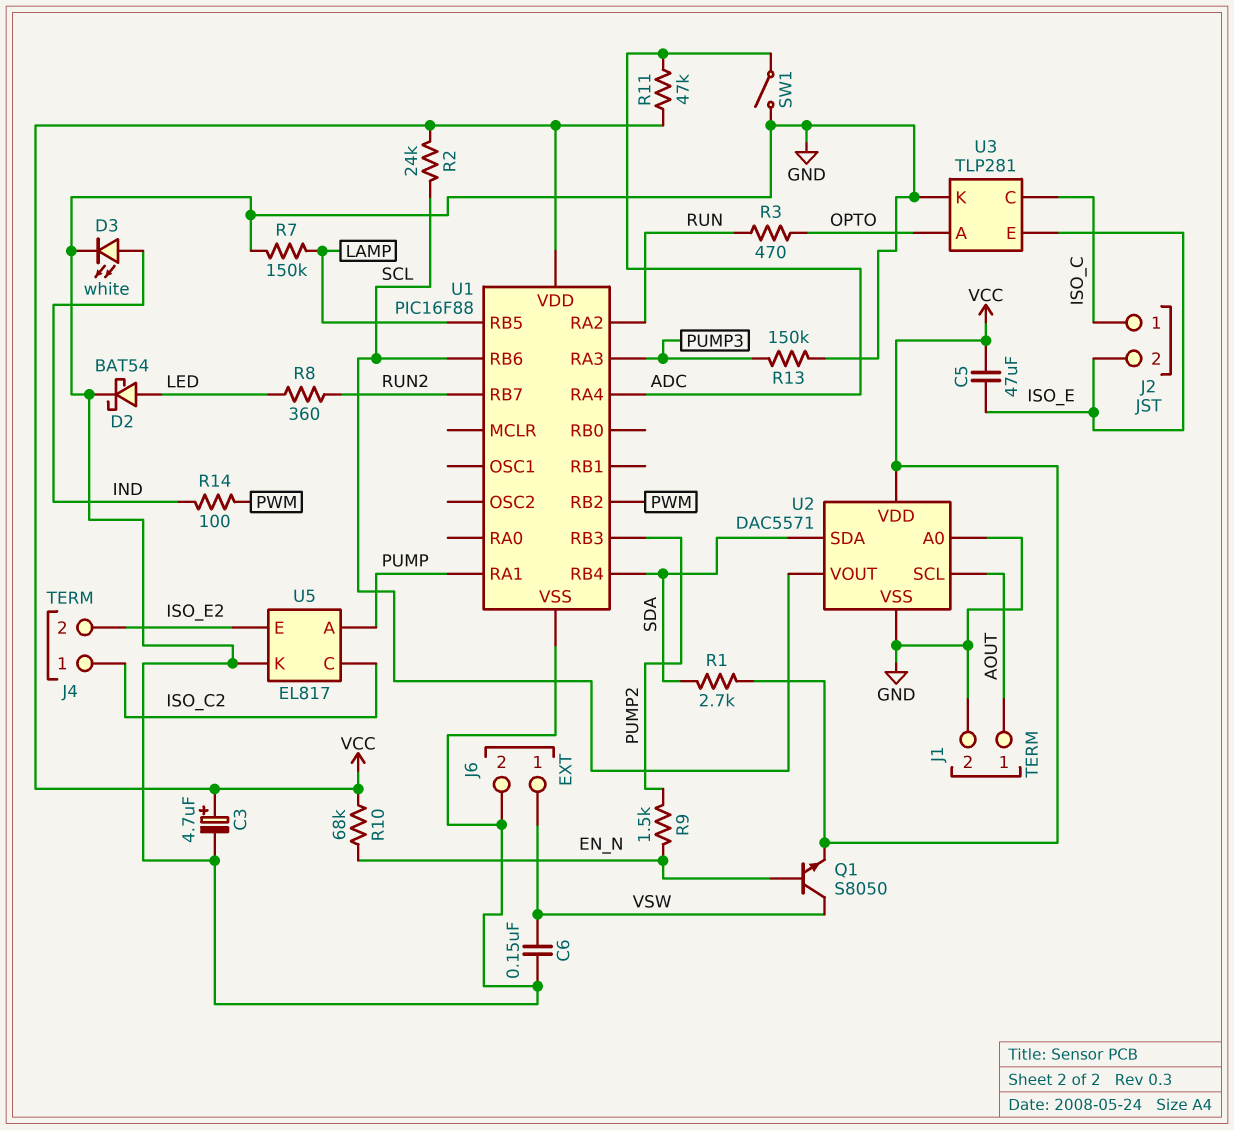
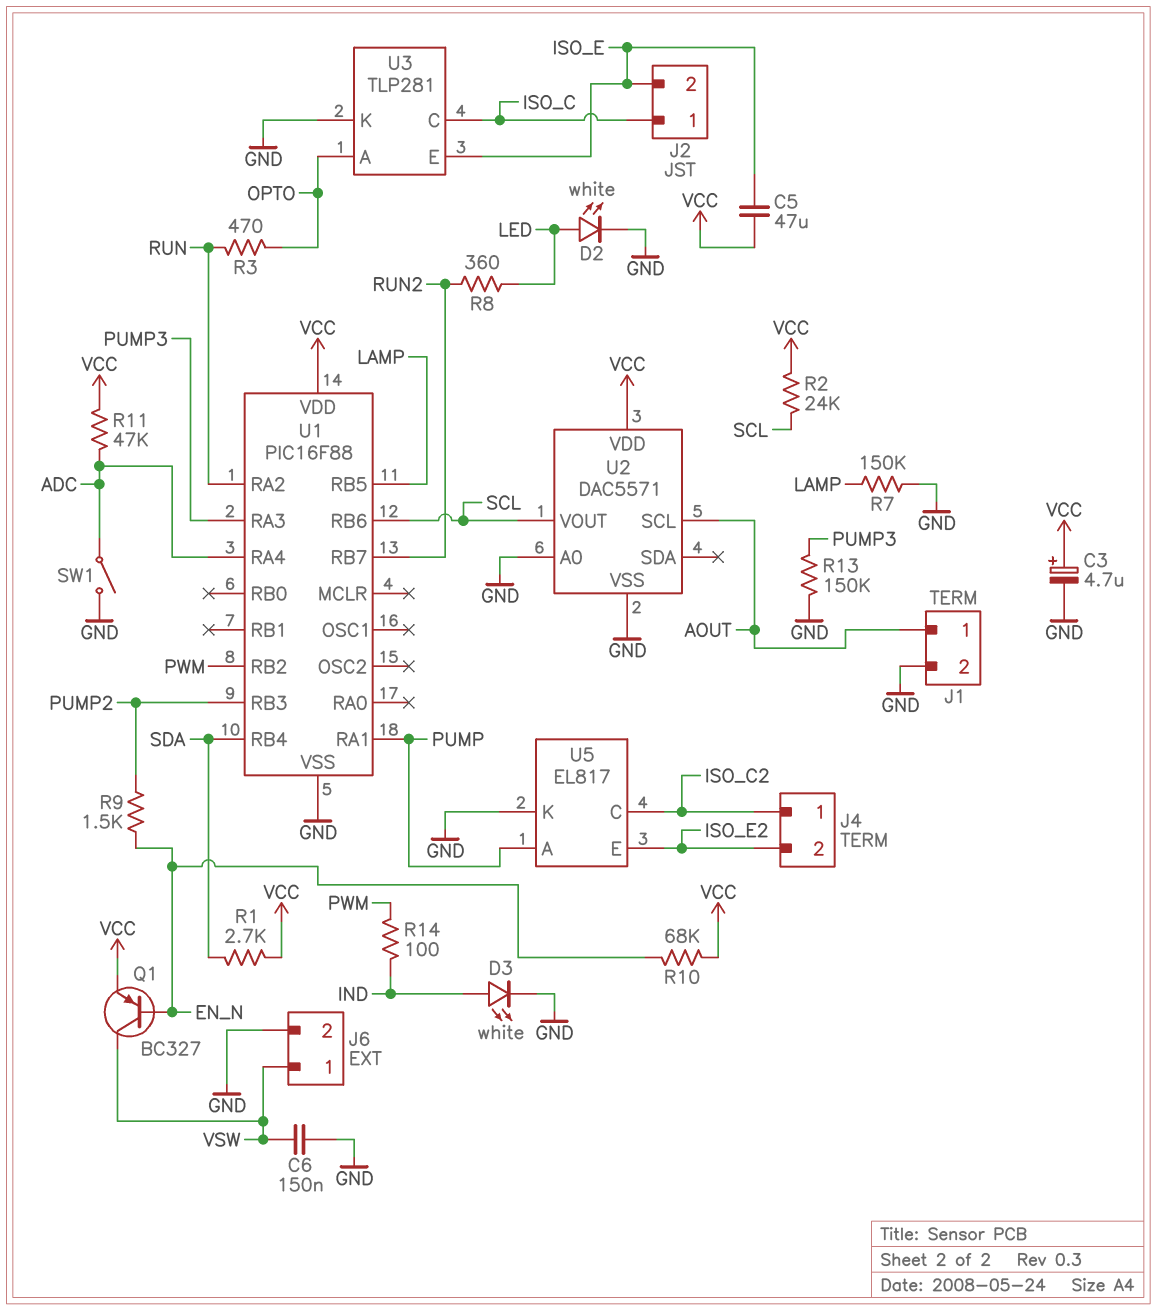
D2: schottky BAT54 (A LED, K GND) -> LED white (A LED, K GND)
Q1: NPN S8050 (B EN_N, C VSW, E VCC) -> PNP BC327 (B EN_N, C VSW, E VCC)
U2 pin SDA: SDA -> none

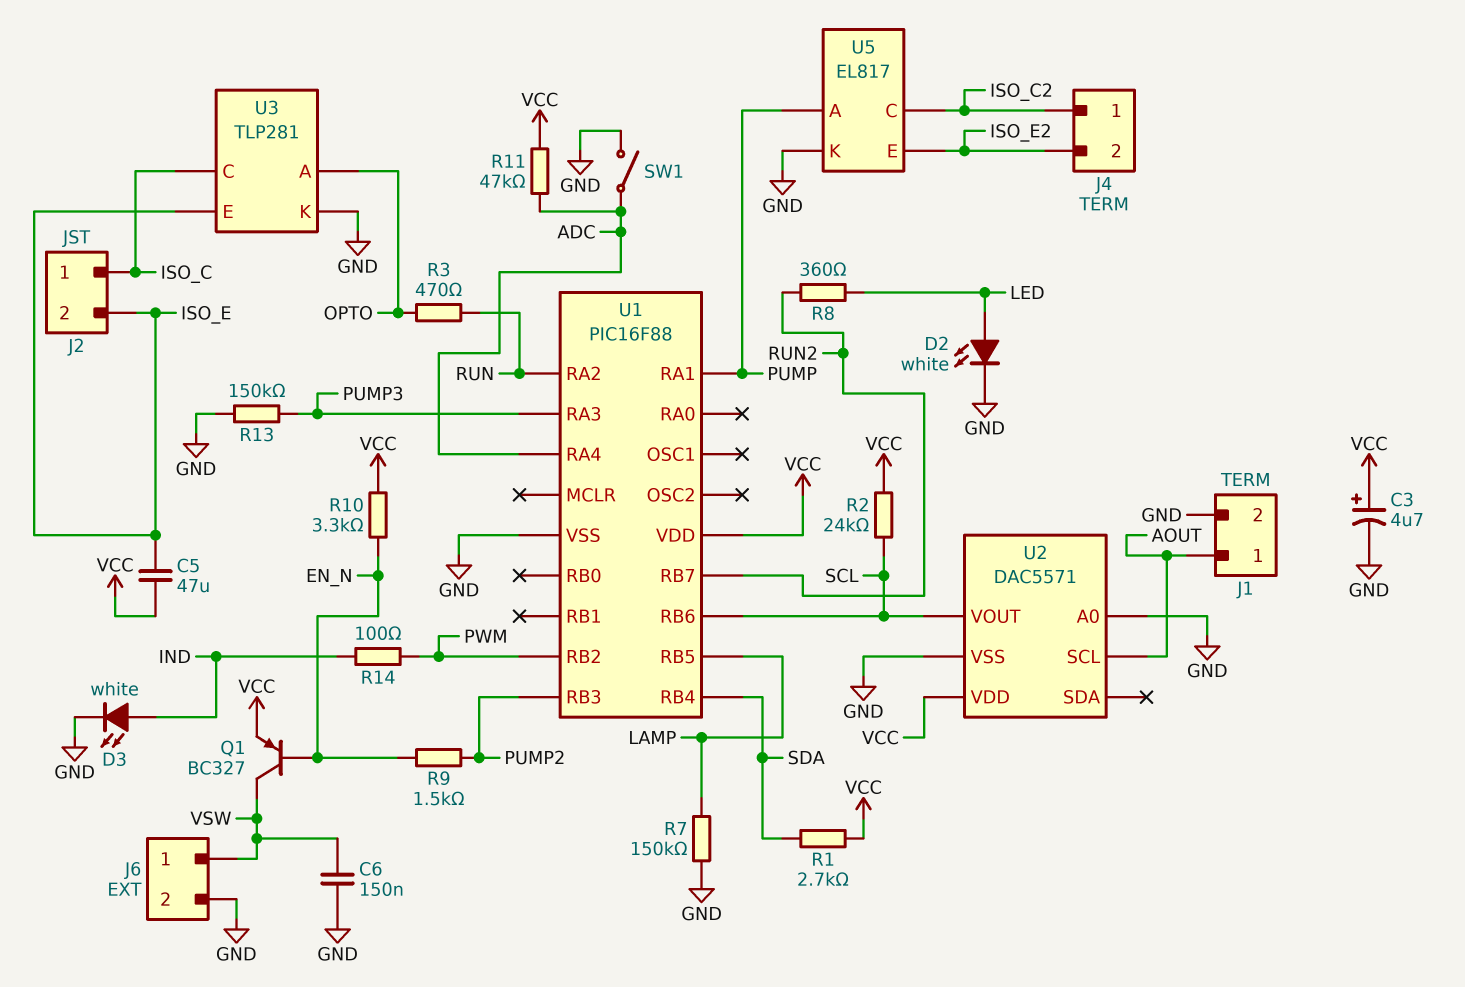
R10: 68k (EN_N, VCC) -> 3.3k (EN_N, VCC)

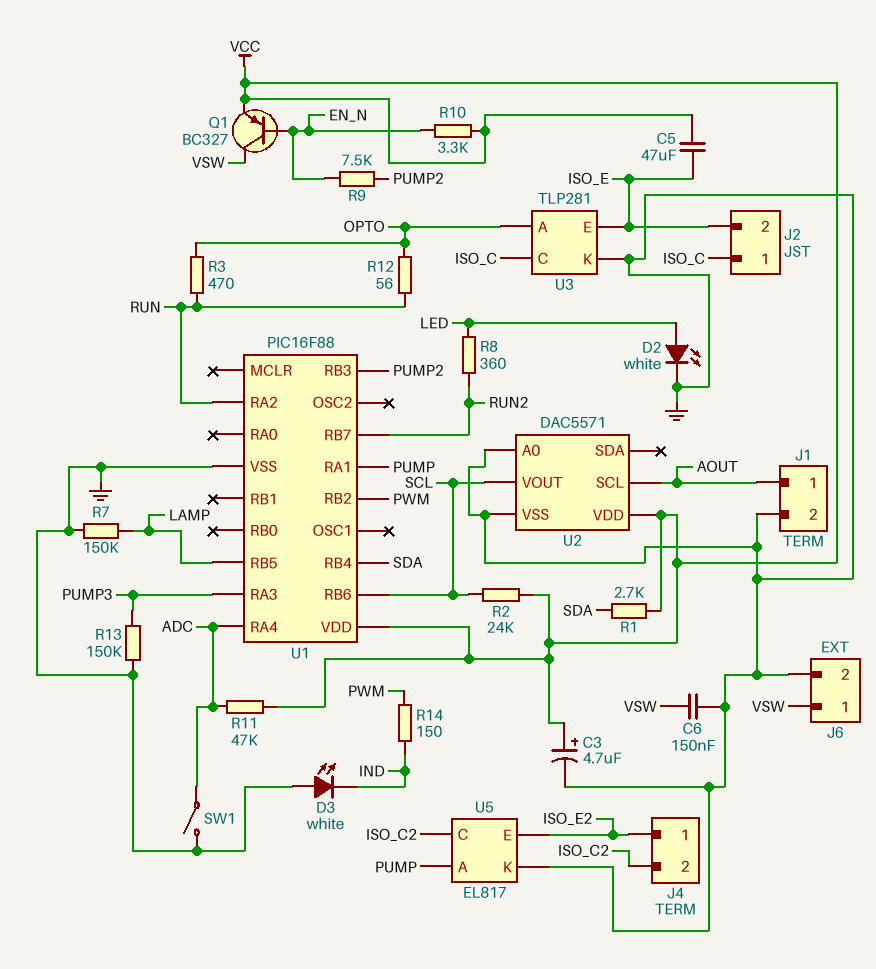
D3: LED white (A IND, K GND) -> LED white (A GND, K IND)
J4 pin 1: ISO_C2 -> ISO_E2
J4 pin 2: ISO_E2 -> ISO_C2
R9: 1.5k (EN_N, PUMP2) -> 7.5k (EN_N, PUMP2)
R12: none -> 56 (OPTO, RUN)
R14: 100 (IND, PWM) -> 150 (IND, PWM)

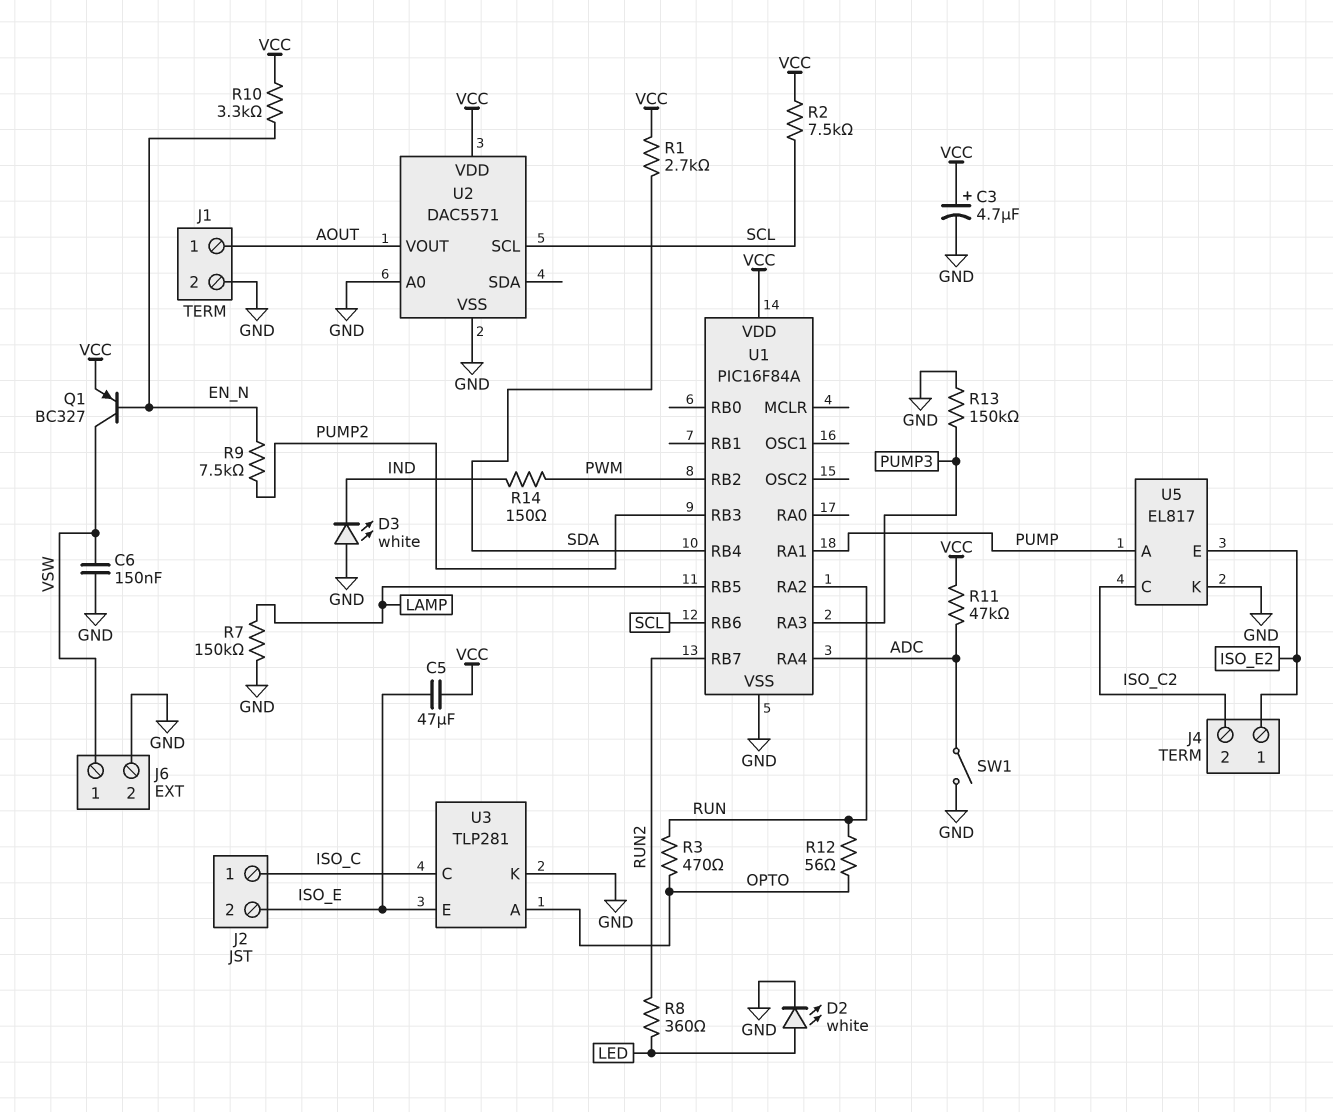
R2: 24k (SCL, VCC) -> 7.5k (SCL, VCC)
U1: PIC16F88 -> PIC16F84A
U2 pin SCL: AOUT -> SCL
U2 pin VOUT: SCL -> AOUT

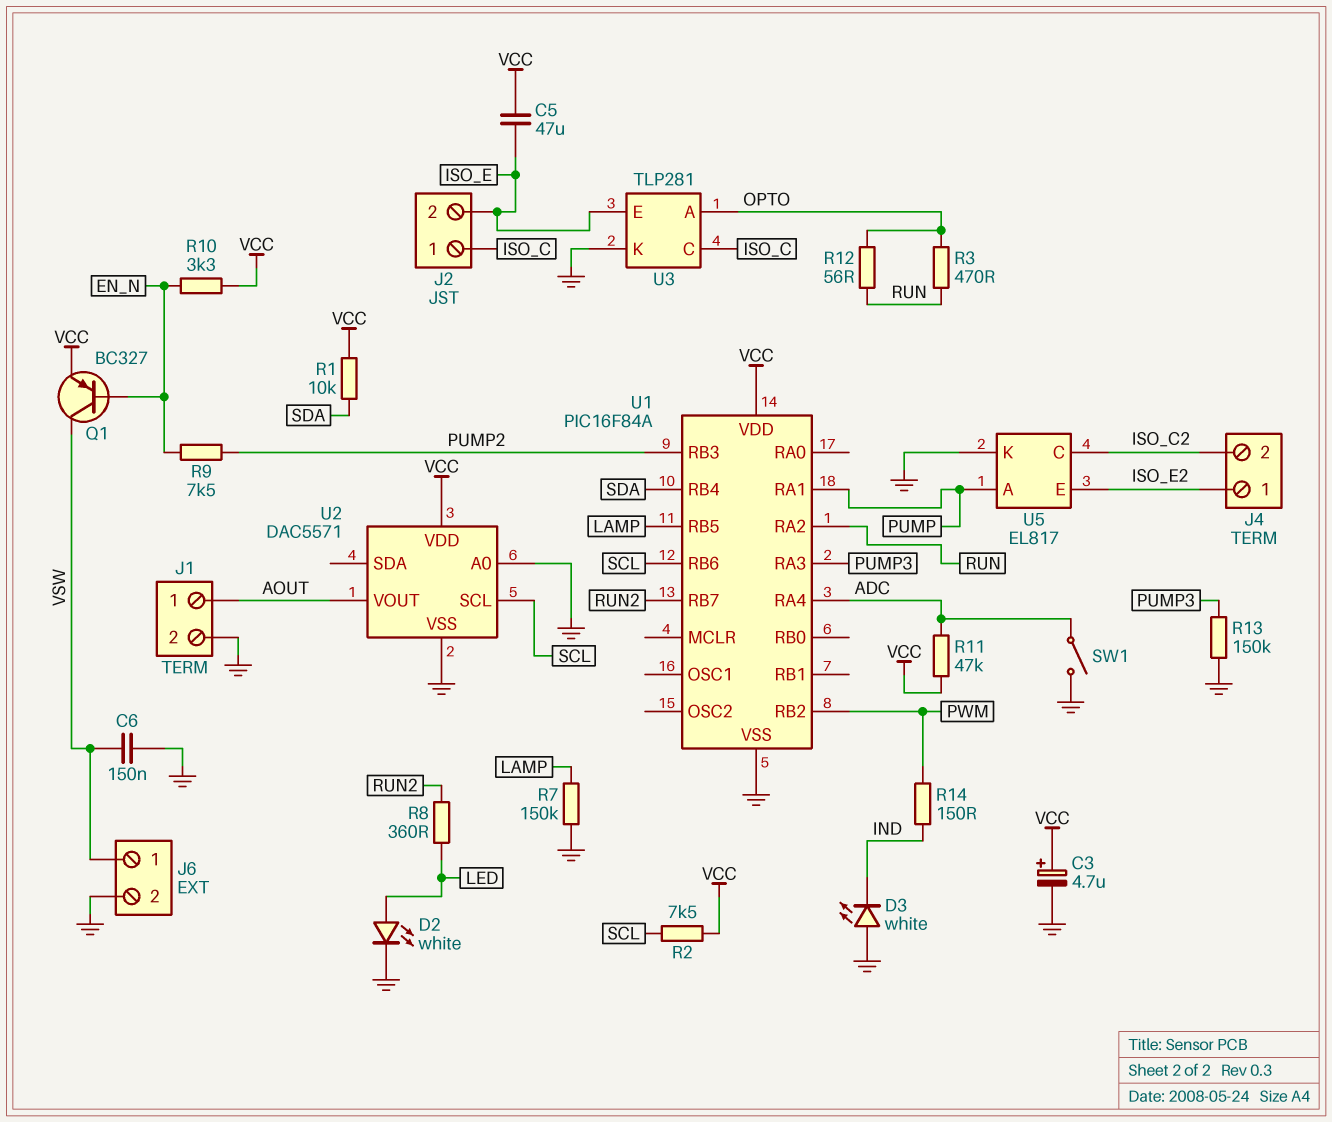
R1: 2.7k (SDA, VCC) -> 10k (SDA, VCC)

